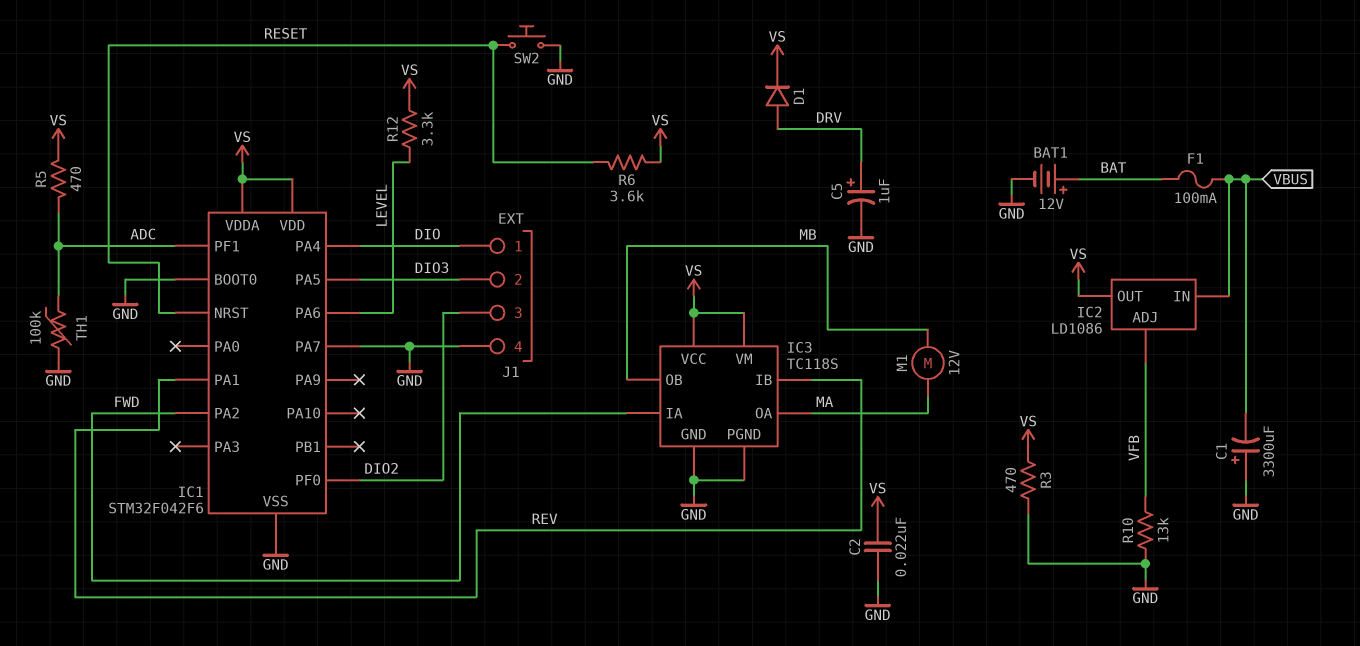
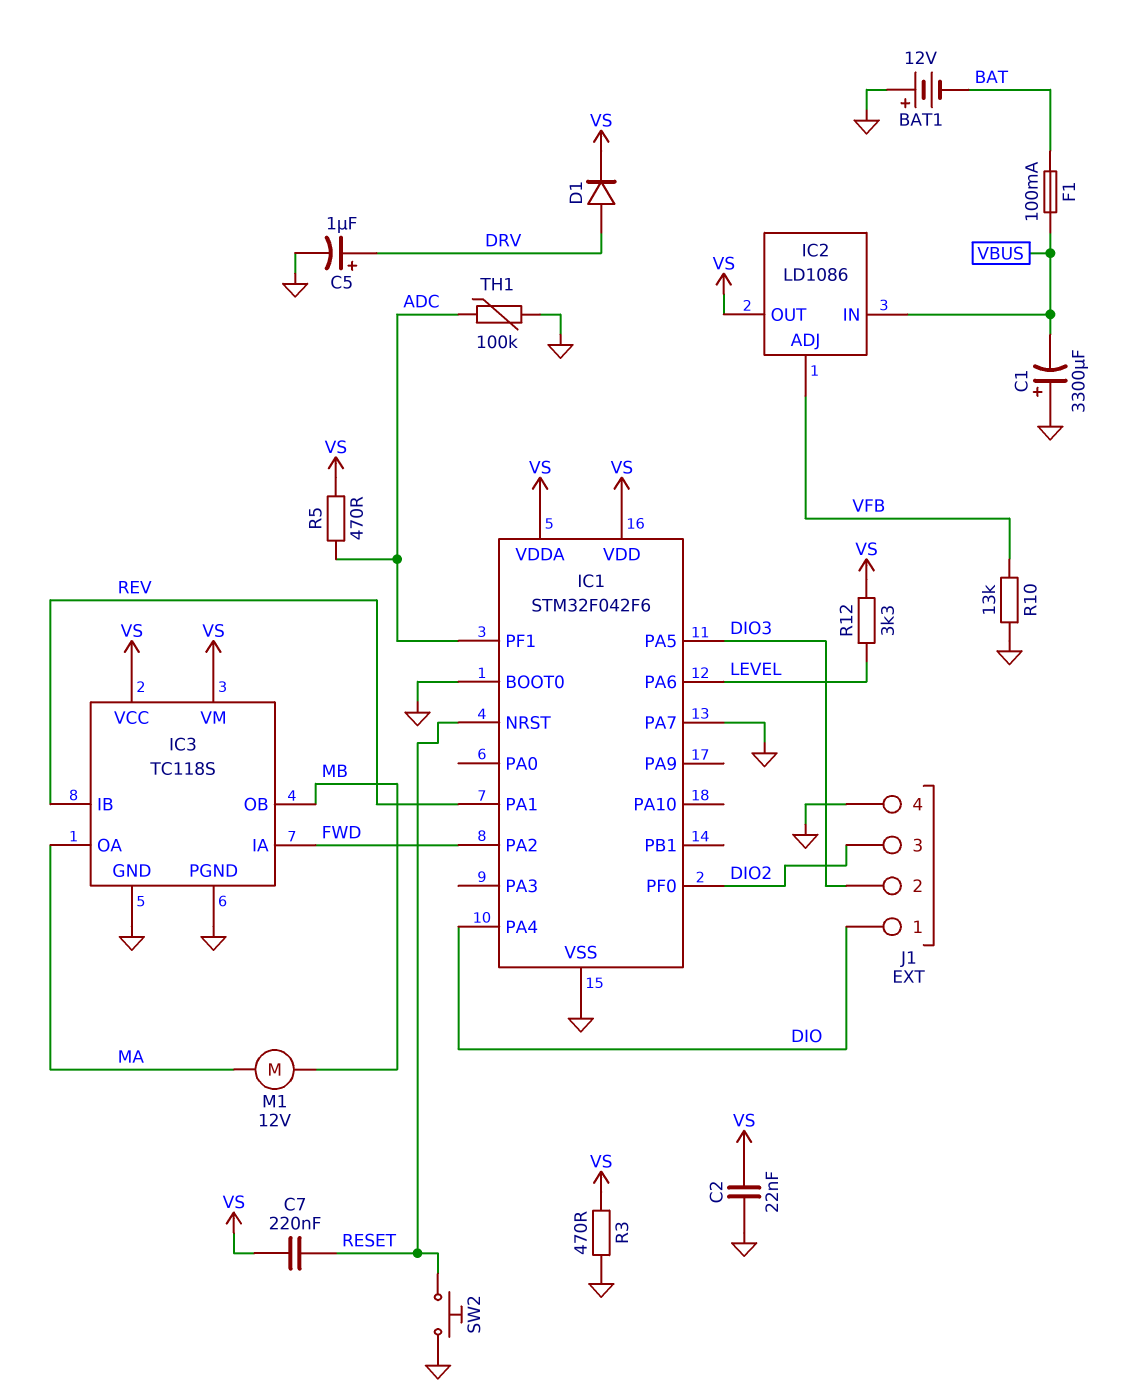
BAT1: 12V (plus BAT, minus GND) -> 12V (plus GND, minus BAT)
C7: none -> 220nF (RESET, VS)
R6: 3.6k (RESET, VS) -> none

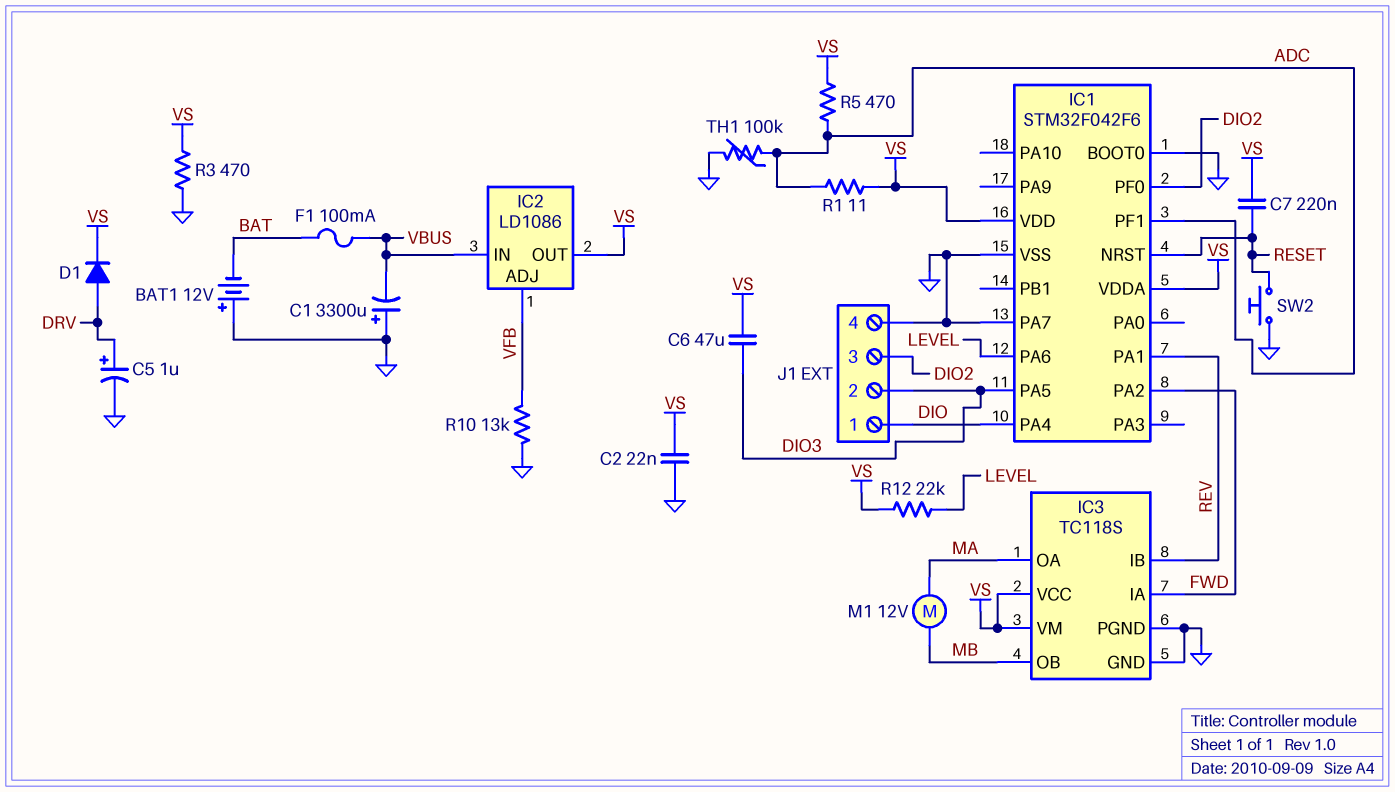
C6: none -> 47uF (DIO3, VS)
R1: none -> 11 (ADC, VS)
R12: 3.3k (LEVEL, VS) -> 22k (LEVEL, VS)

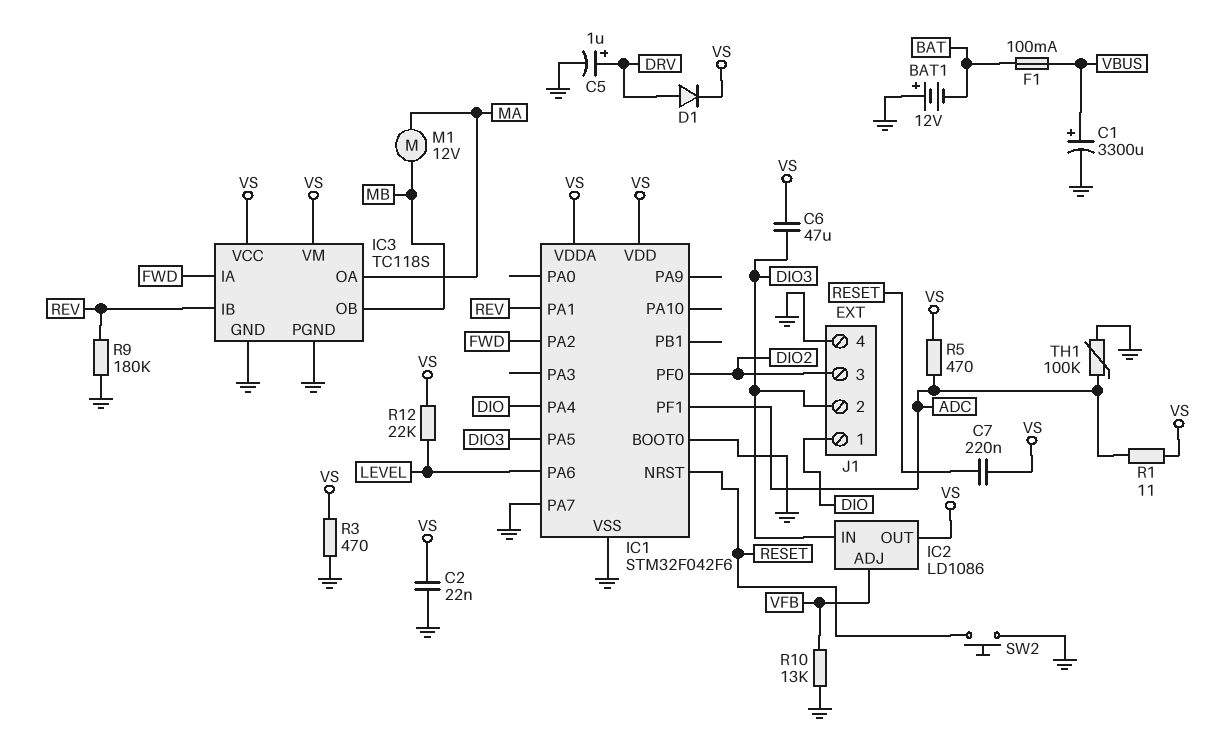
C1: 3300uF (plus GND, minus VBUS) -> 3300uF (plus VBUS, minus GND)
IC2 pin IN: VBUS -> DIO3
R9: none -> 180k (GND, REV)

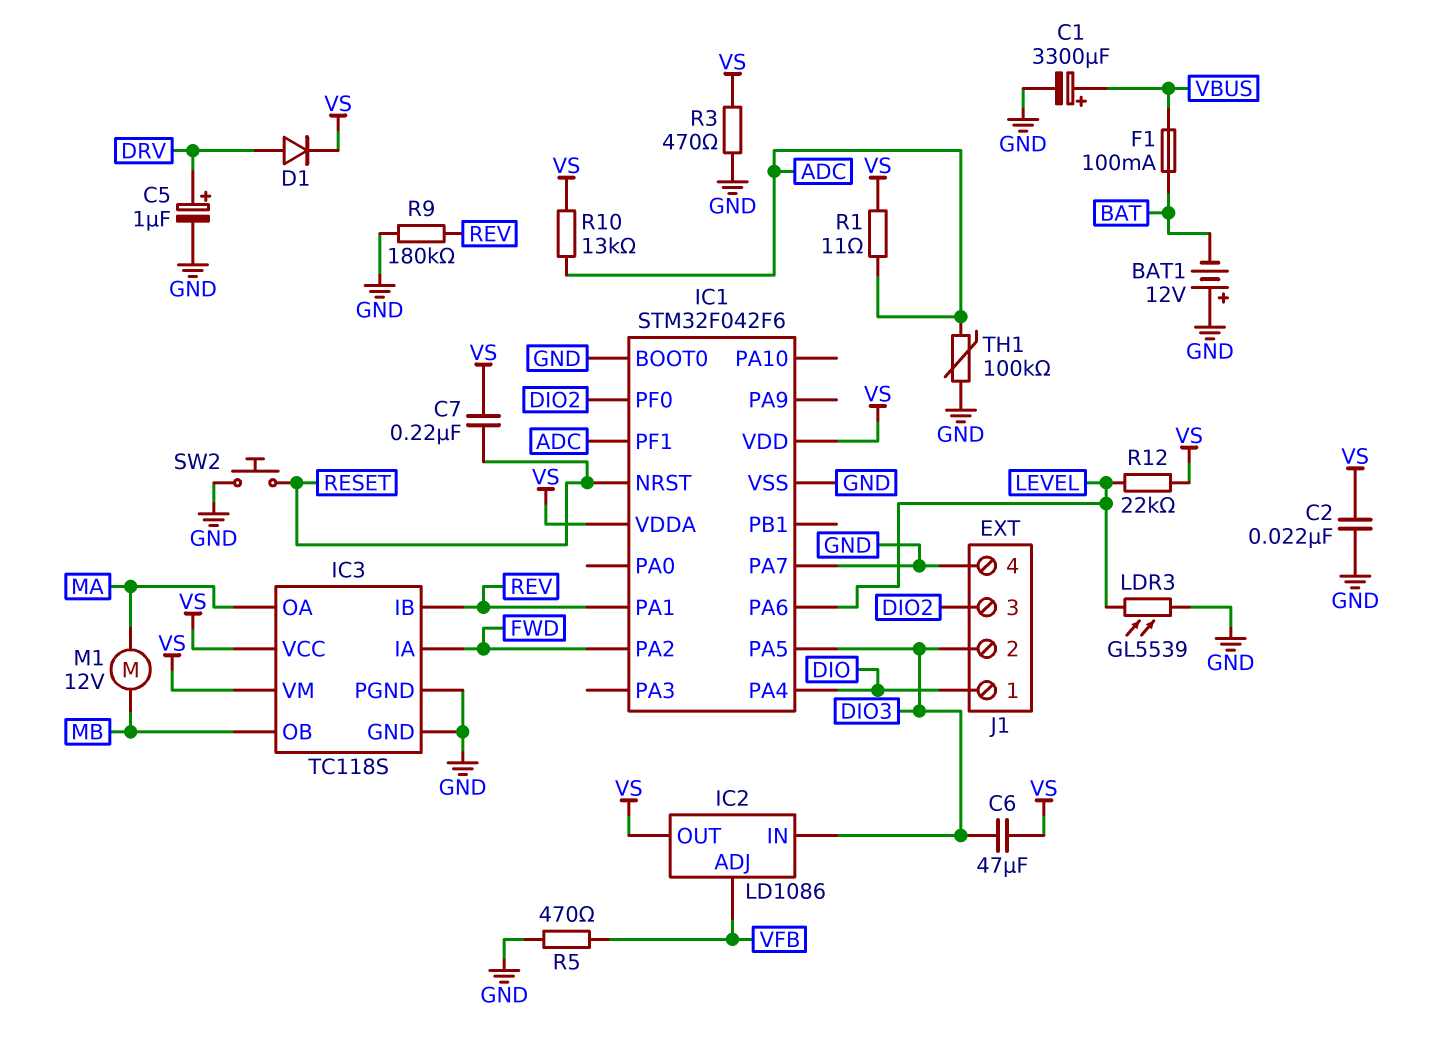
LDR3: none -> GL5539 (GND, LEVEL)
R5: 470 (ADC, VS) -> 470 (GND, VFB)
R10: 13k (GND, VFB) -> 13k (ADC, VS)

